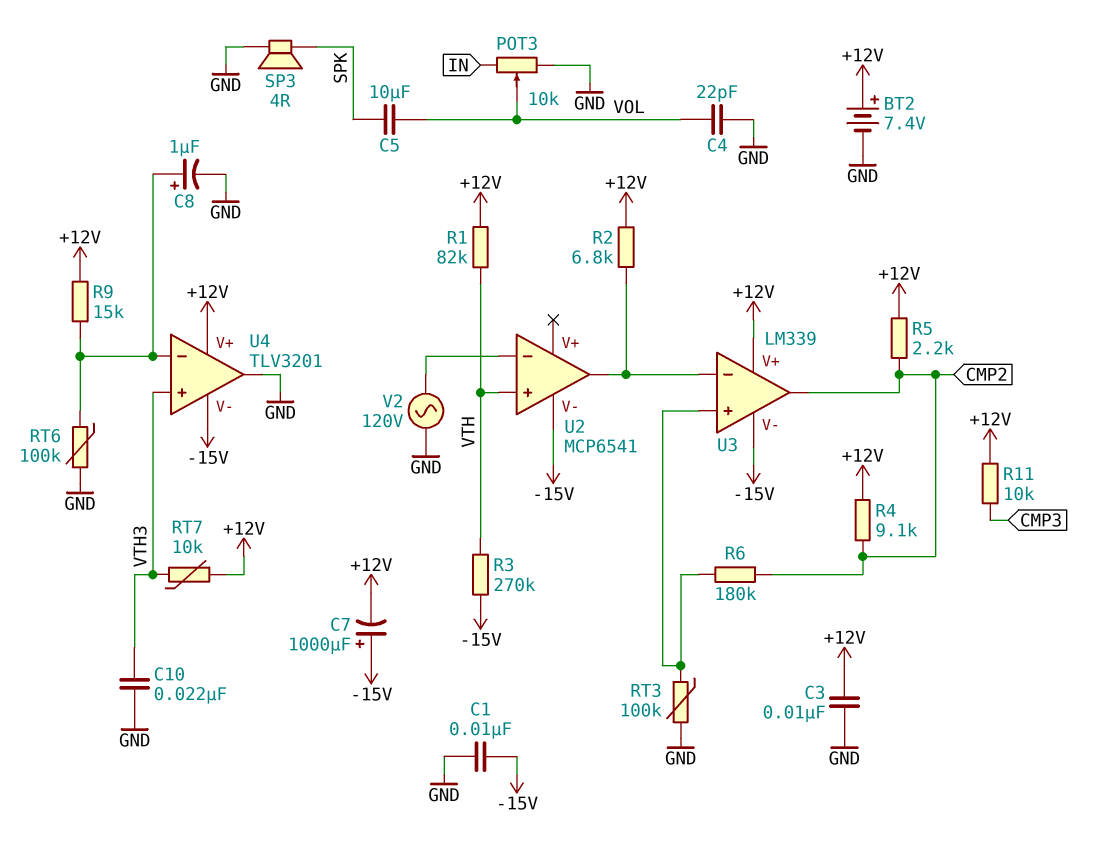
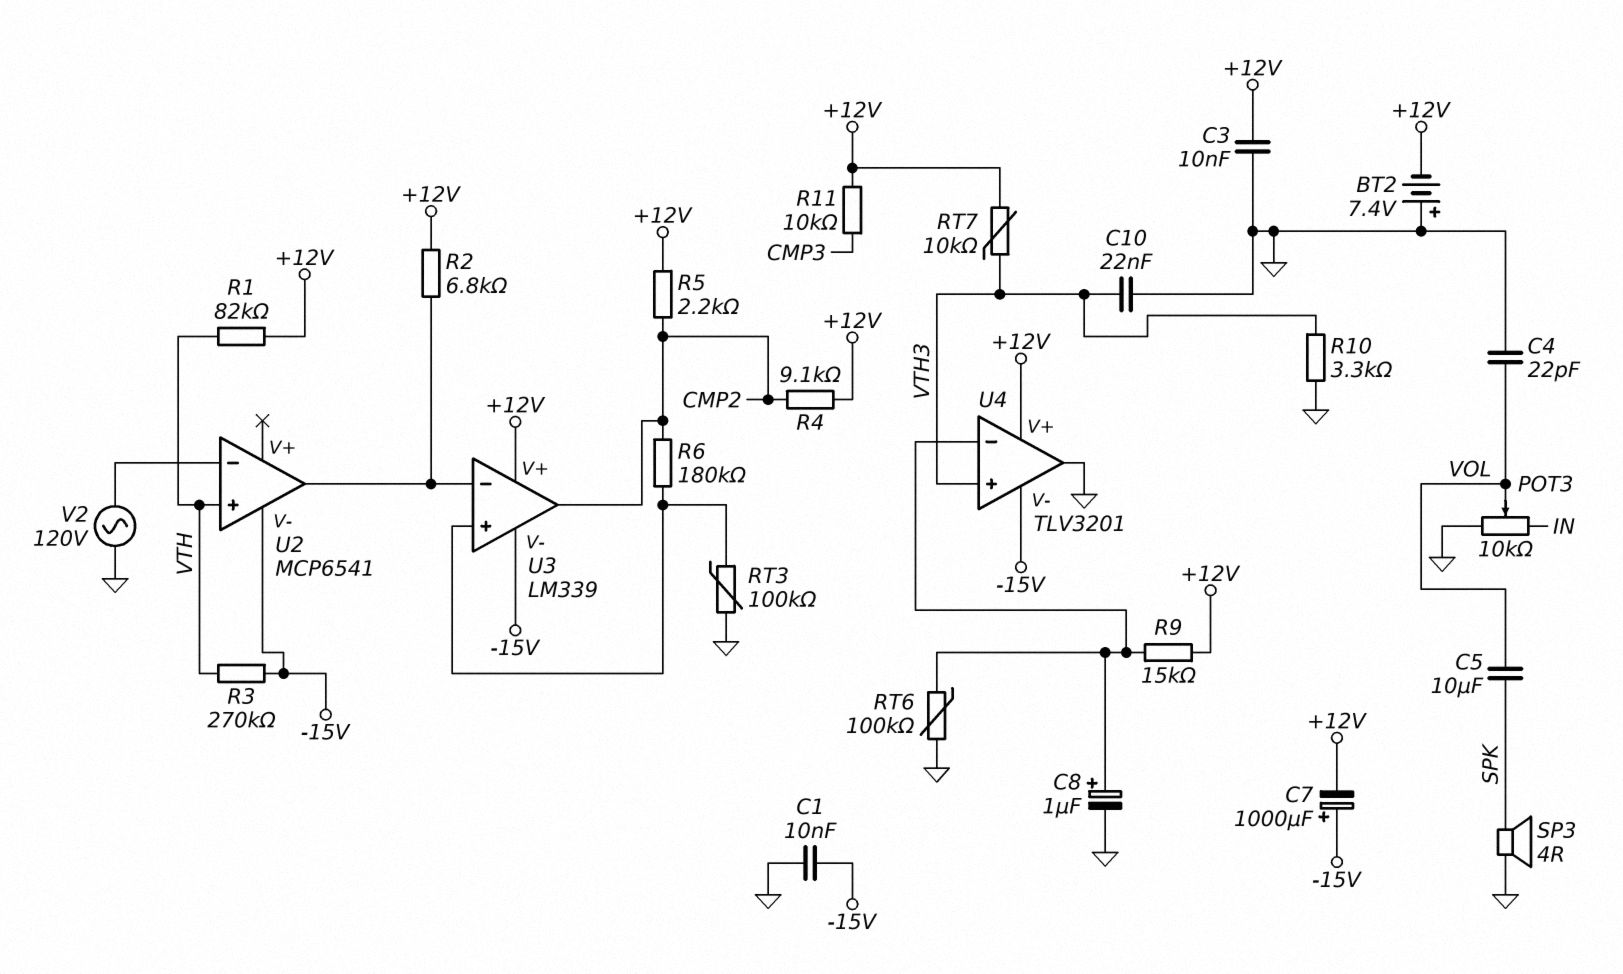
BT2: 7.4V (plus +12V, minus GND) -> 7.4V (plus GND, minus +12V)
R10: none -> 3.3k (GND, VTH3)

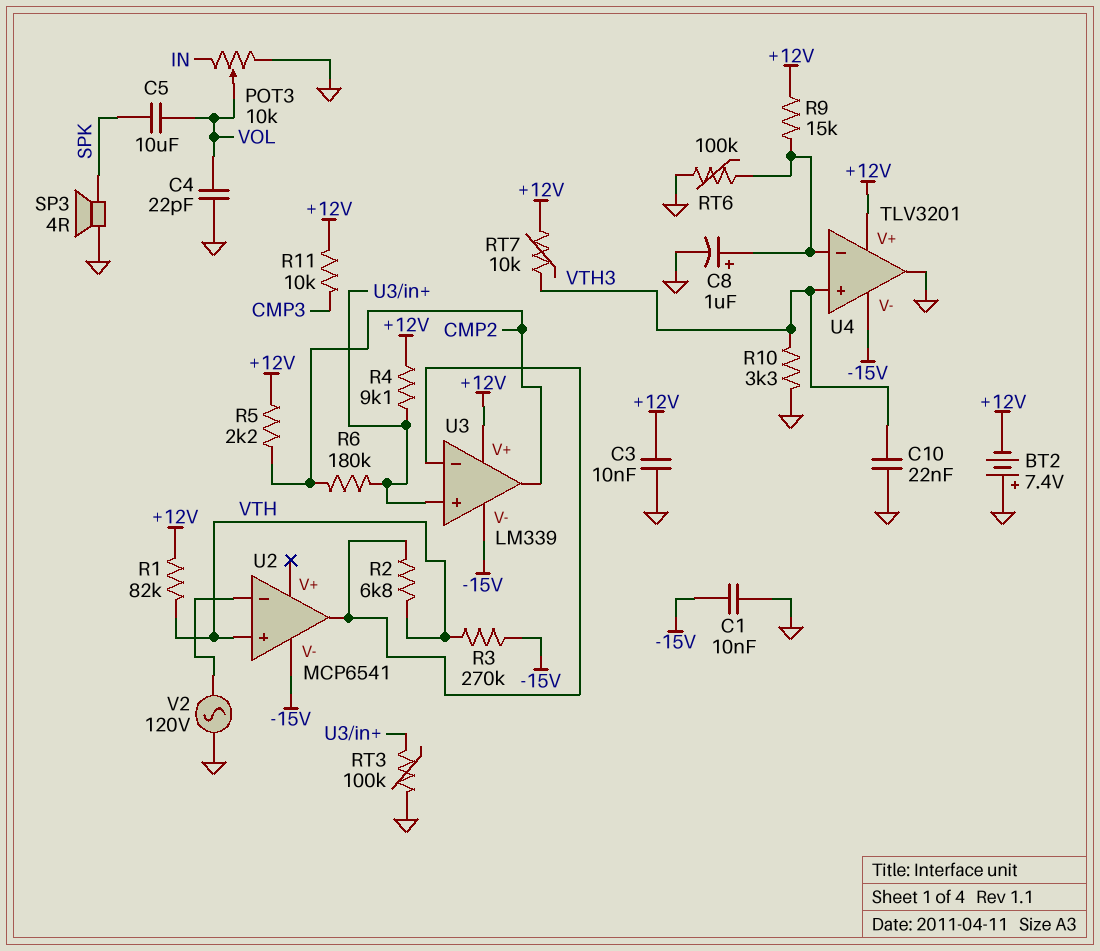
C7: 1000uF (plus -15V, minus +12V) -> none
R2: 6.8k (+12V, U2/out) -> 6.8k (U2/out, VTH)
R4: 9.1k (+12V, CMP2) -> 9.1k (+12V, U3/in+)

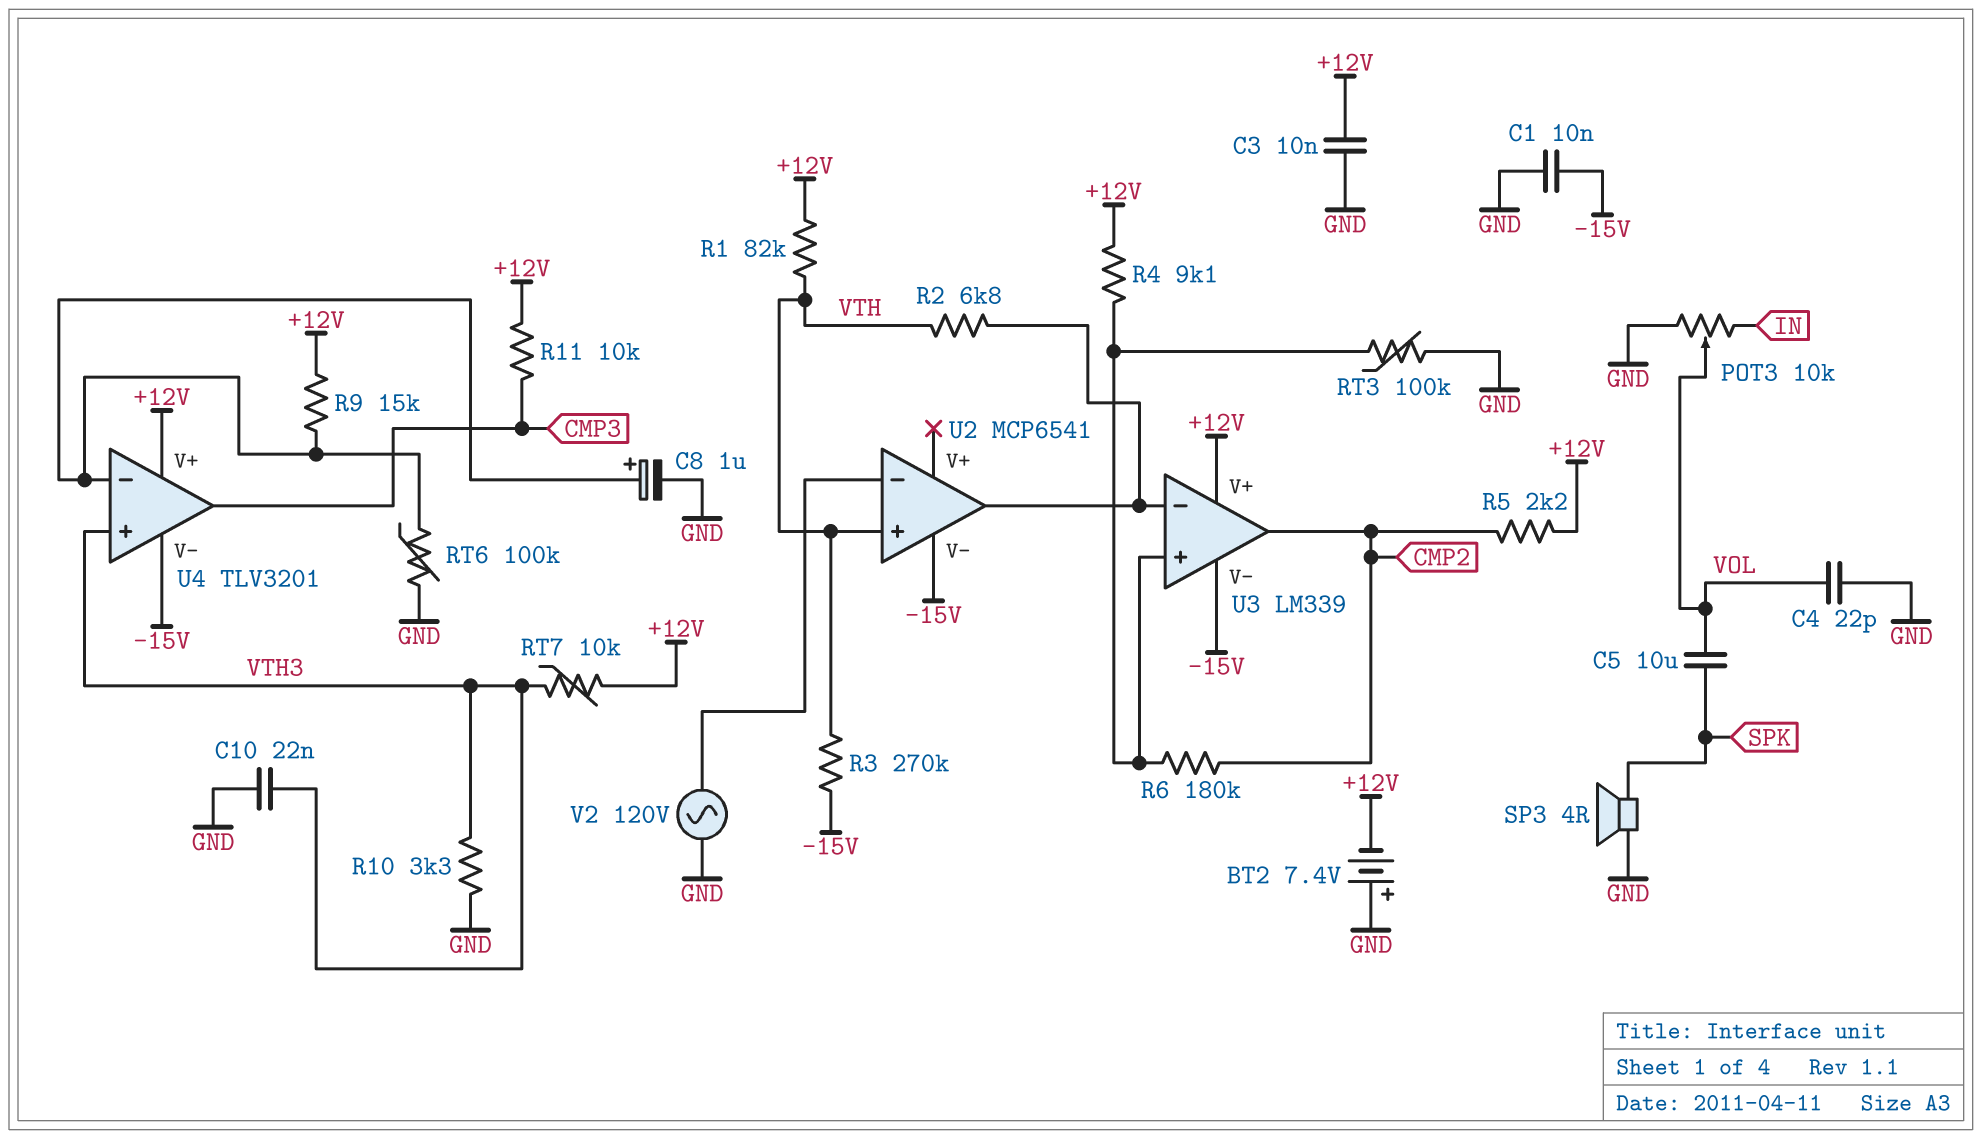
U4 pin out: GND -> CMP3

